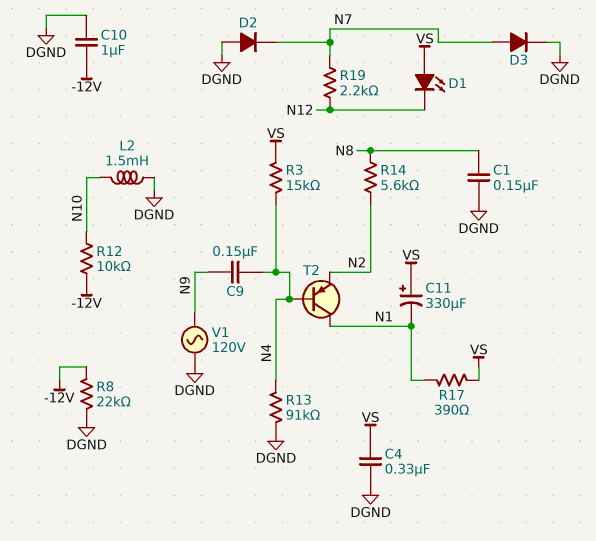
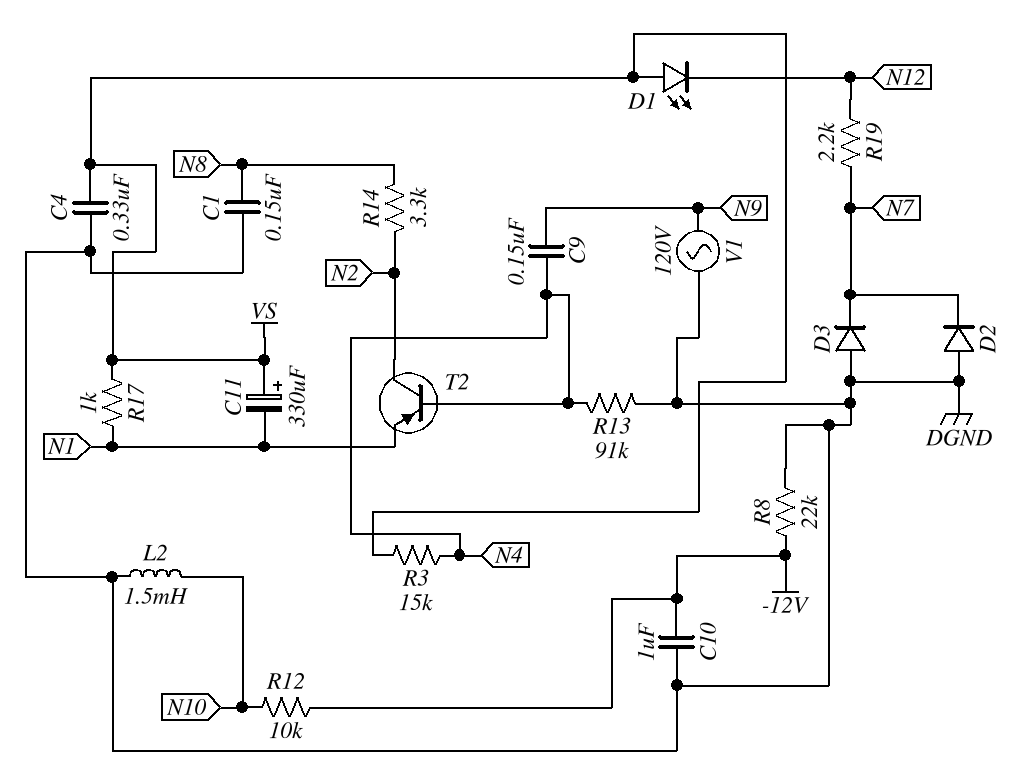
D3: diode (A N7, K DGND) -> diode (A DGND, K N7)
R14: 5.6k (N2, N8) -> 3.3k (N2, N8)
R17: 390 (N1, VS) -> 1k (N1, VS)
T2: PNP (B N4, C N1, E N2) -> PNP (B N4, C N2, E N1)

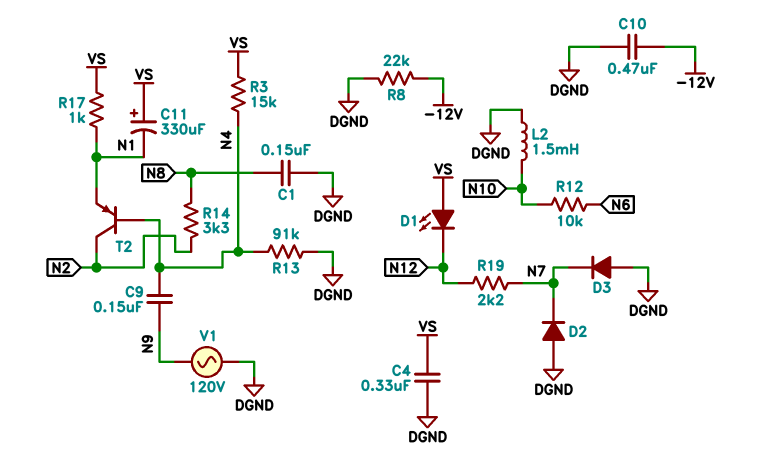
C10: 1uF (-12V, DGND) -> 470nF (-12V, DGND)
R12: 10k (-12V, N10) -> 10k (N6, N10)

